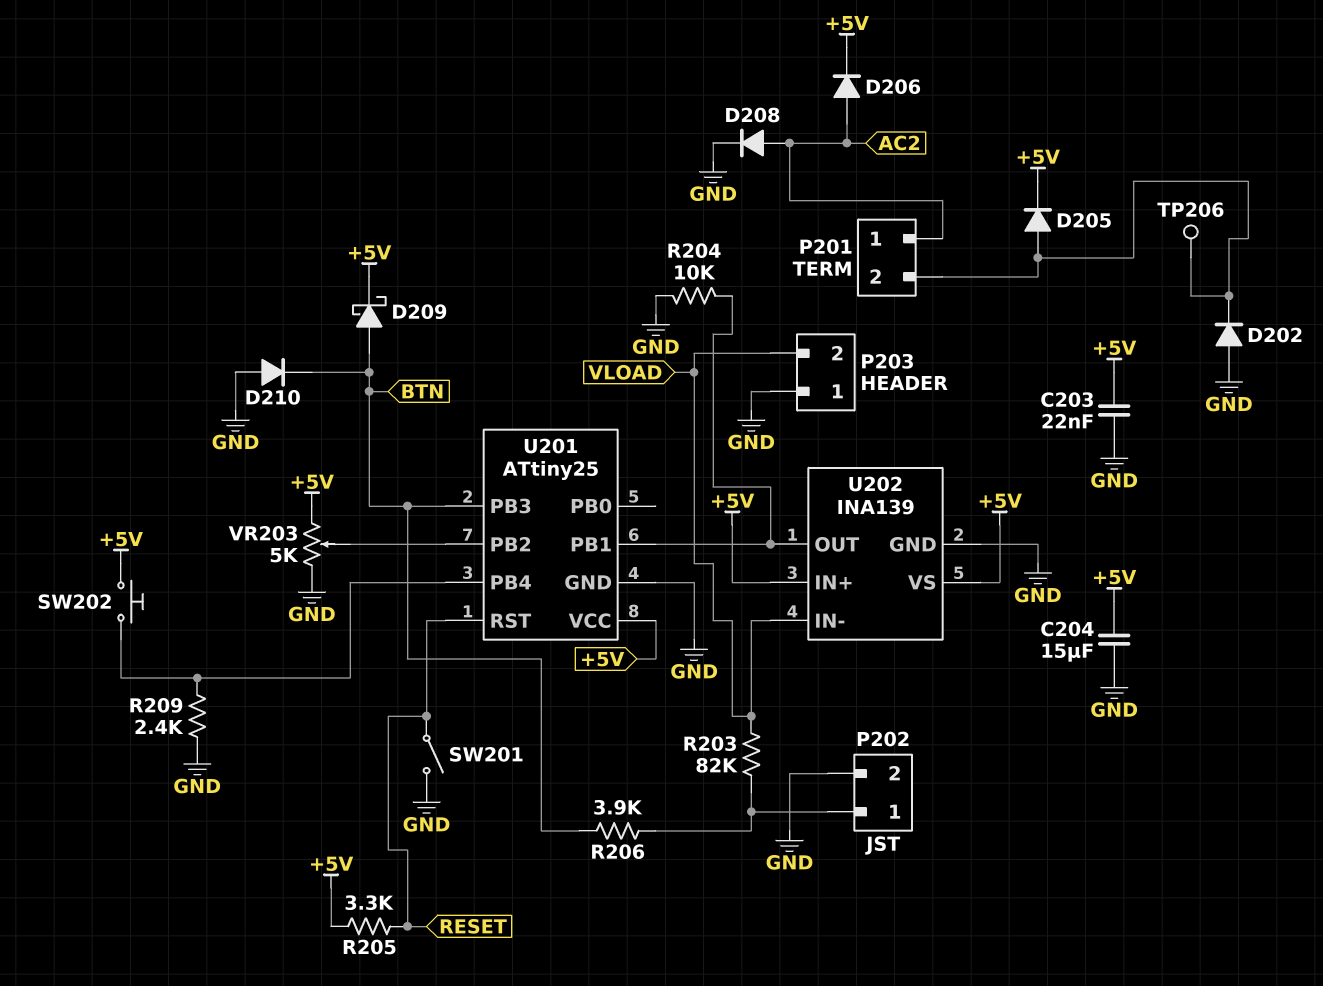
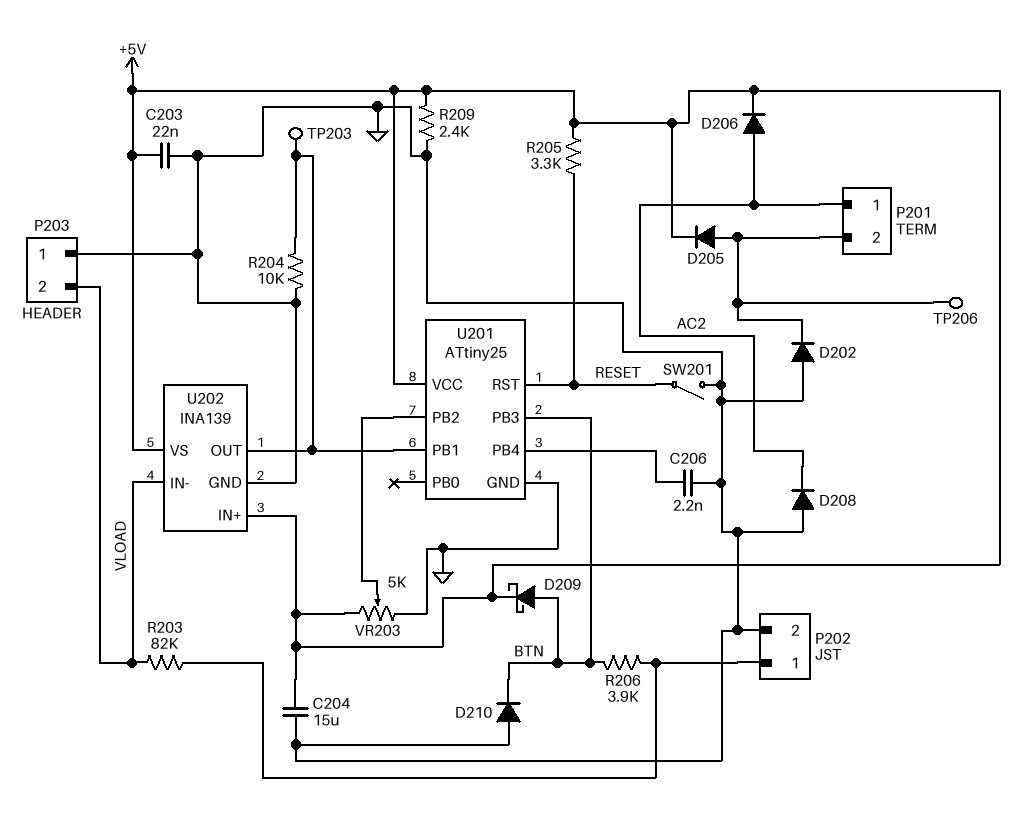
C206: none -> 2.2nF (GND, U201/PB4)
D208: diode (A AC2, K GND) -> diode (A GND, K AC2)
R209: 2.4k (GND, U201/PB4) -> 2.4k (+5V, GND)
SW202: button (+5V, U201/PB4) -> none
TP203: none -> test point (U201/PB1)

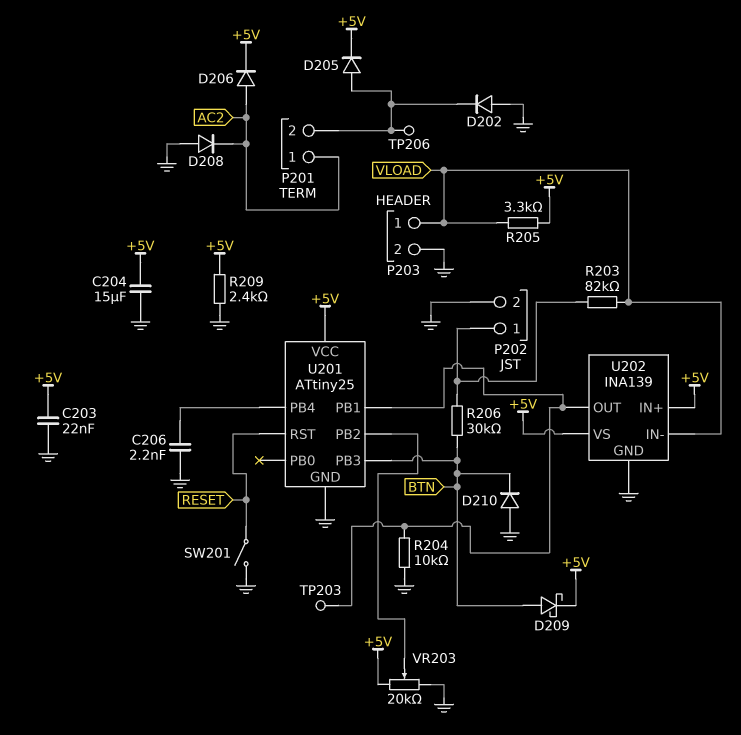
P203 pin 1: GND -> VLOAD
P203 pin 2: VLOAD -> GND
R205: 3.3k (+5V, RESET) -> 3.3k (+5V, VLOAD)
R206: 3.9k (BTN, P202/1) -> 30k (BTN, P202/1)
VR203: 5k (+5V, GND, wiper U201/PB2) -> 20k (+5V, GND, wiper U201/PB2)

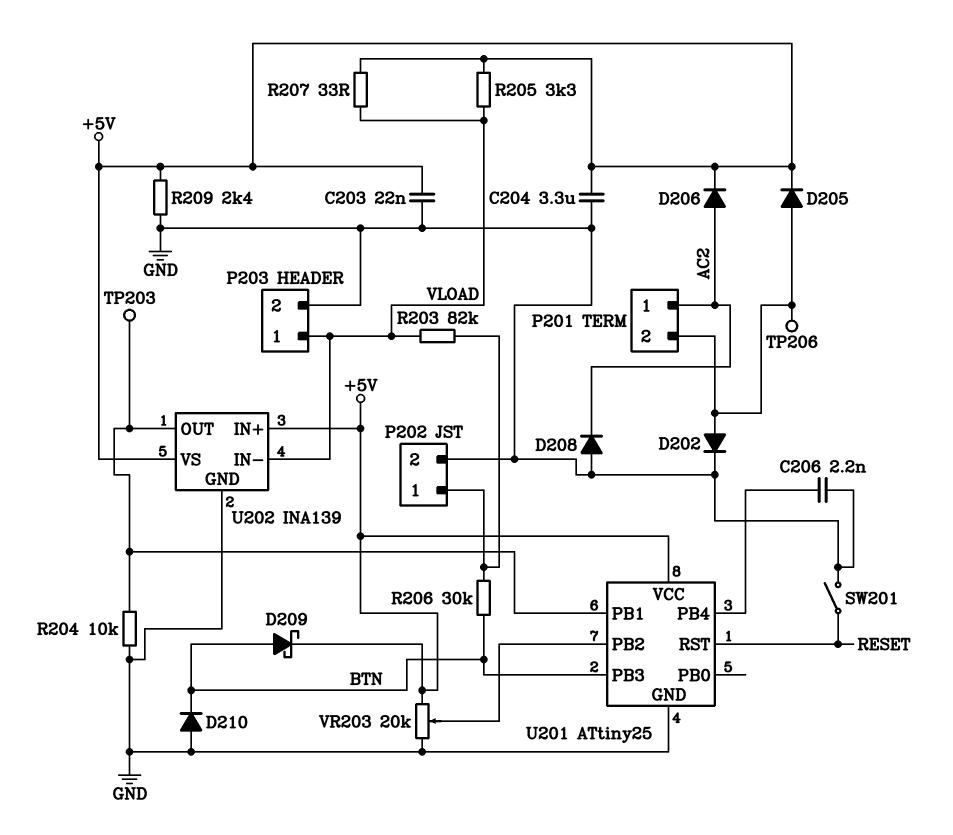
C204: 15uF (+5V, GND) -> 3.3uF (+5V, GND)
D202: diode (A GND, K P201/2) -> diode (A P201/2, K GND)
R207: none -> 33 (+5V, VLOAD)

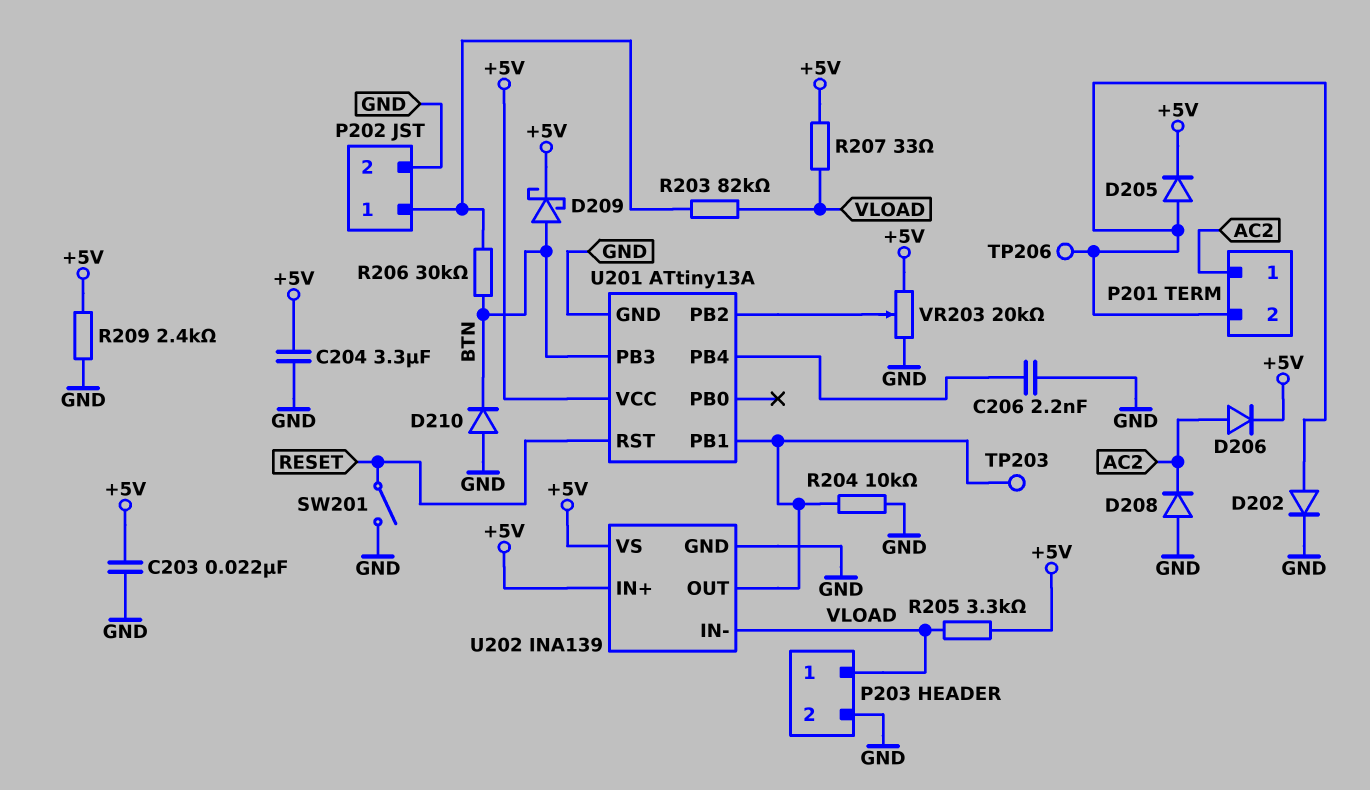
U201: ATtiny25 -> ATtiny13A

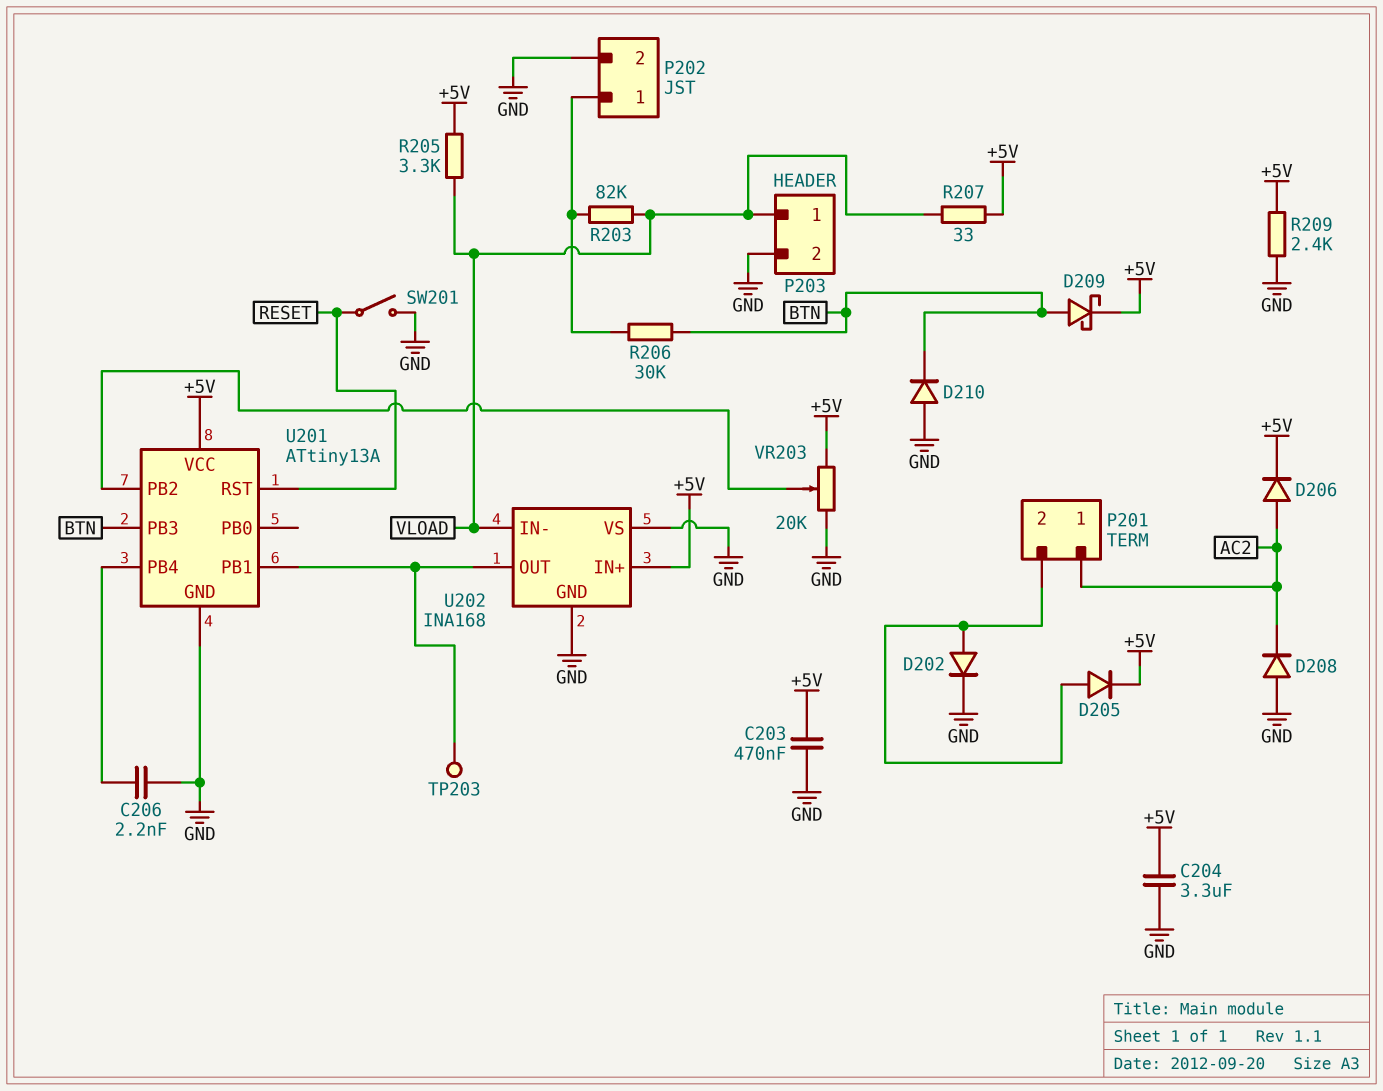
C203: 22nF (+5V, GND) -> 470nF (+5V, GND)
R204: 10k (GND, U201/PB1) -> none
TP206: test point (P201/2) -> none
U202: INA139 -> INA168
U202 pin VS: +5V -> GND

